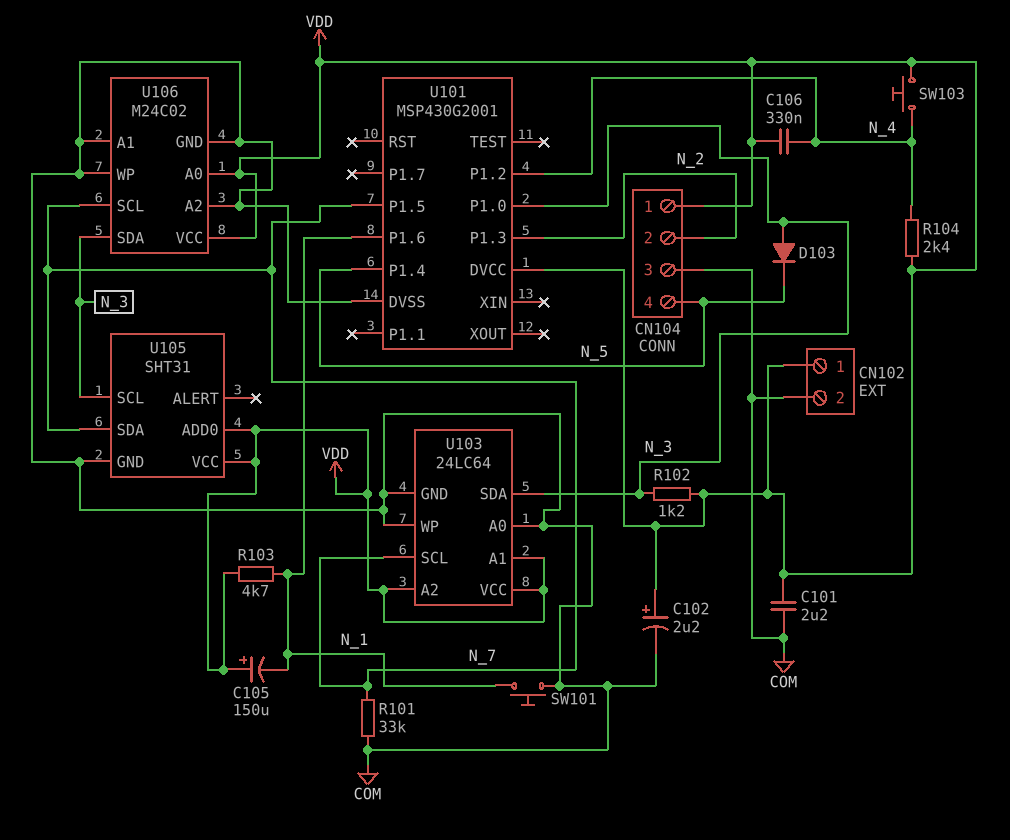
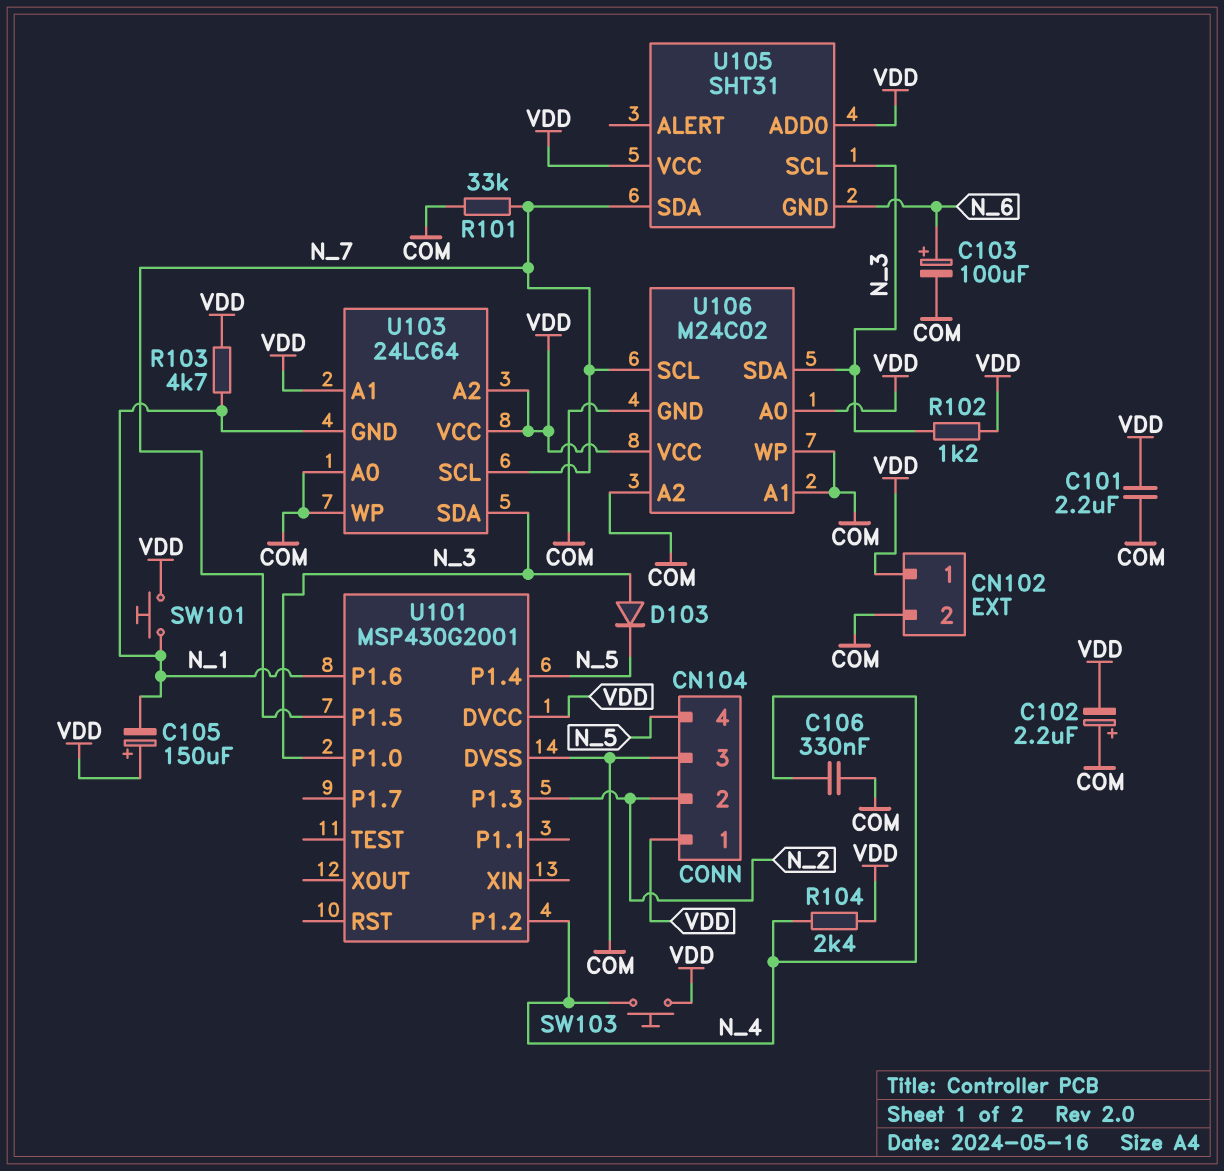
C102: 2.2uF (plus VDD, minus COM) -> 2.2uF (plus COM, minus VDD)
C103: none -> 100uF (plus N_6, minus COM)
C106: 330nF (N_4, VDD) -> 330nF (COM, N_4)
SW101: button (COM, N_1) -> button (N_1, VDD)
U103 pin GND: COM -> N_1
U105 pin GND: COM -> N_6

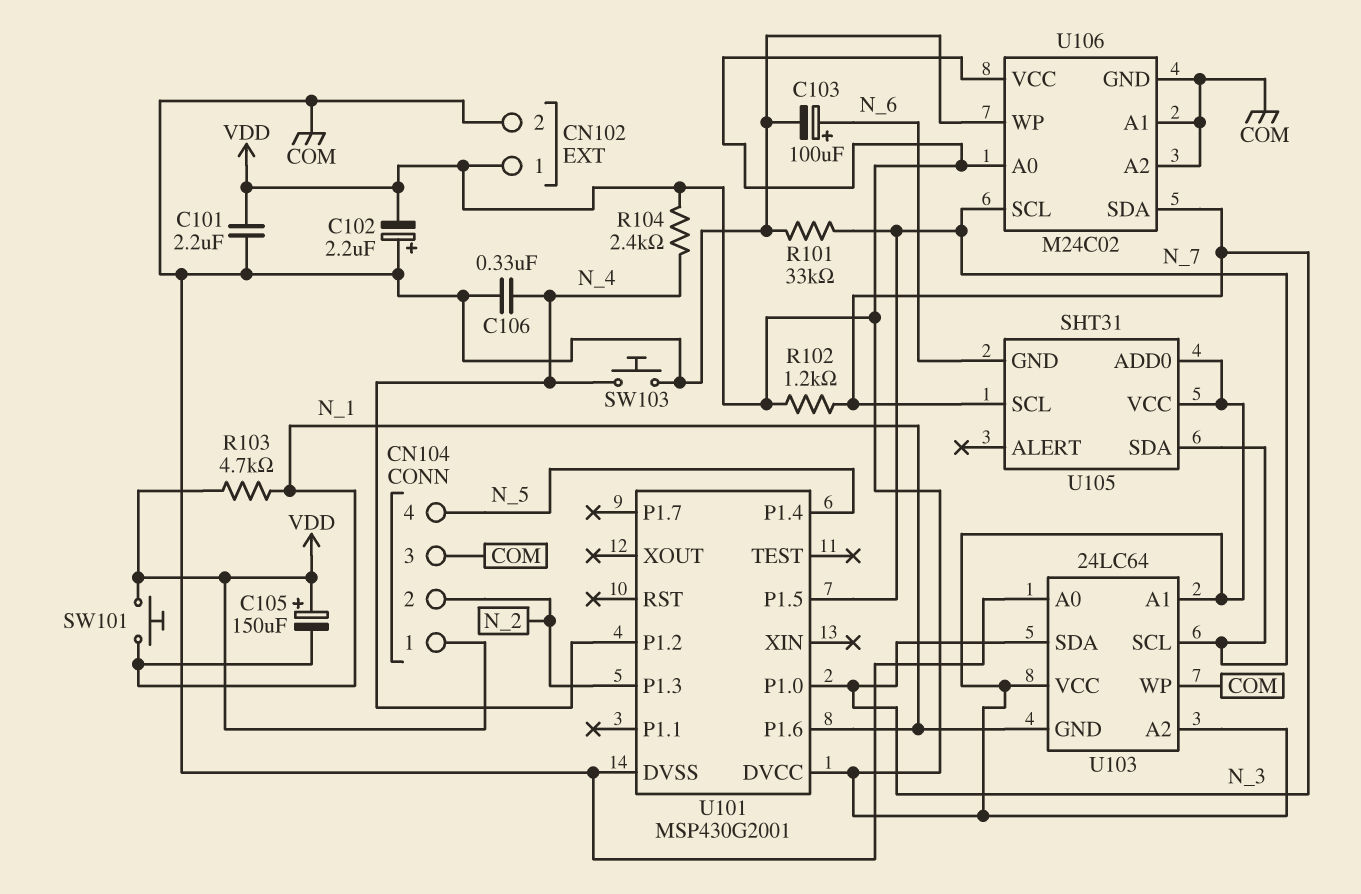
D103: diode (A N_3, K N_5) -> none
SW103: button (N_4, VDD) -> button (COM, N_4)

